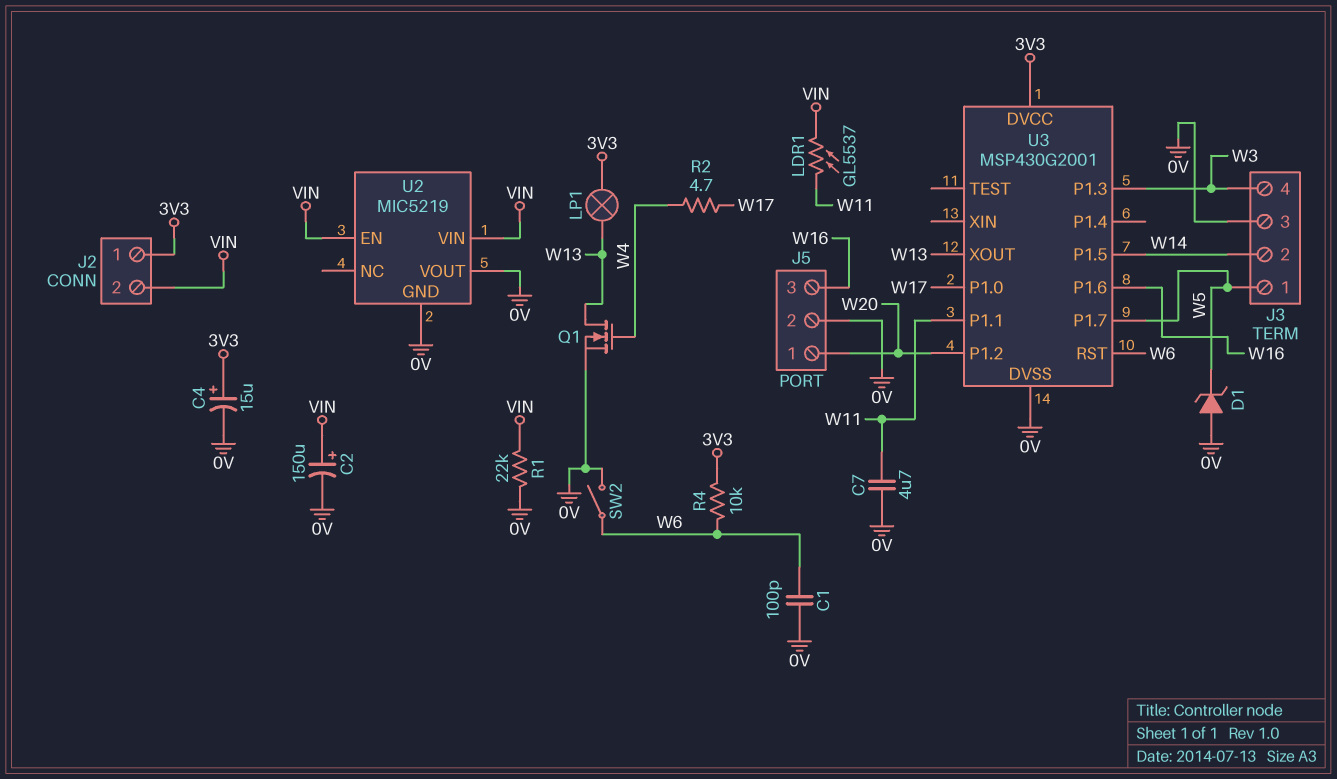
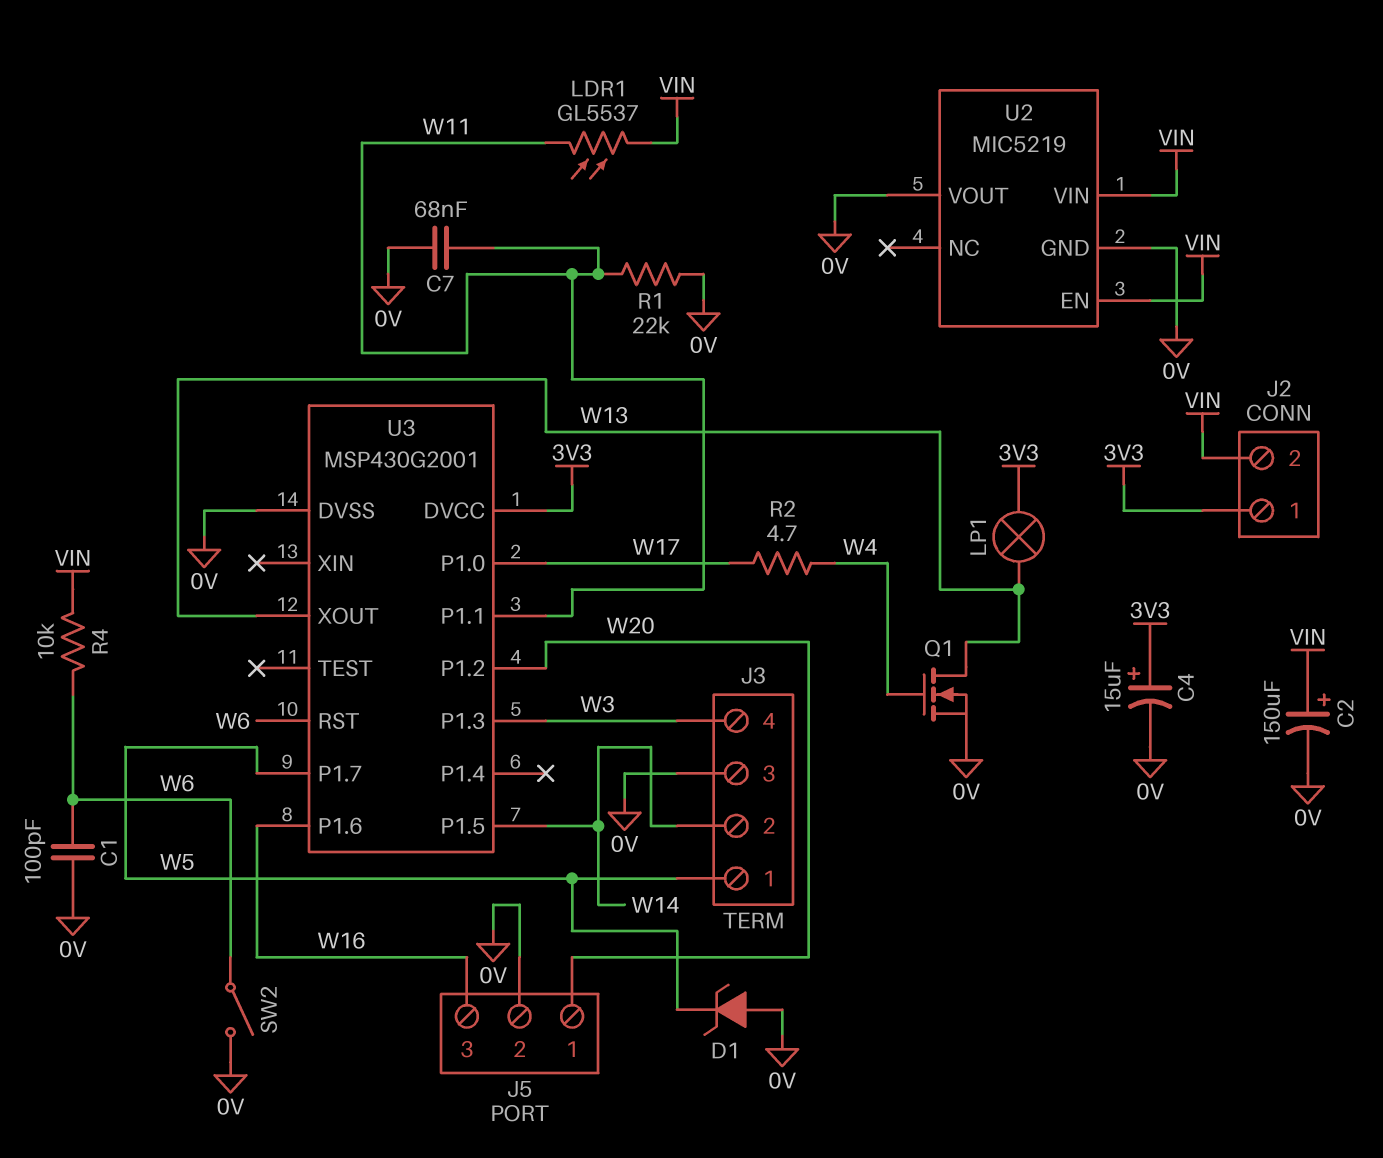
C7: 4.7uF (0V, W11) -> 68nF (0V, W11)
R1: 22k (0V, VIN) -> 22k (0V, W11)
R4: 10k (3V3, W6) -> 10k (VIN, W6)

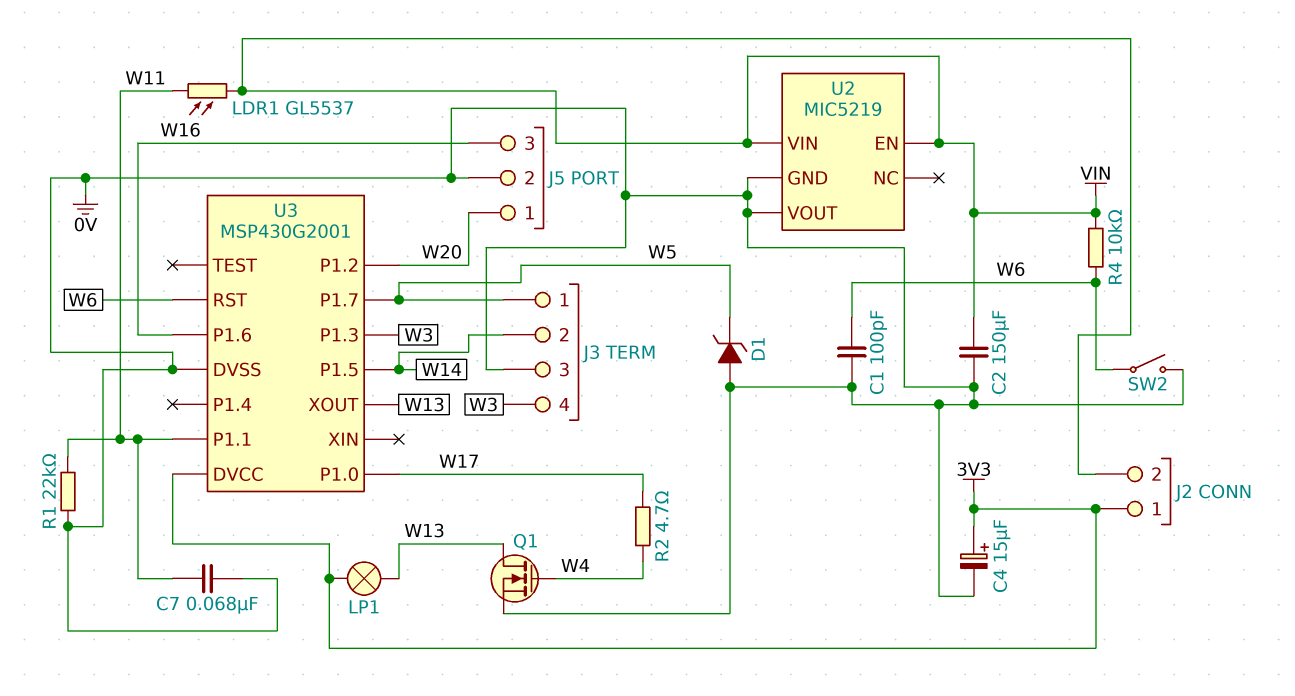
C2: 150uF (plus VIN, minus 0V) -> 150uF (0V, VIN)

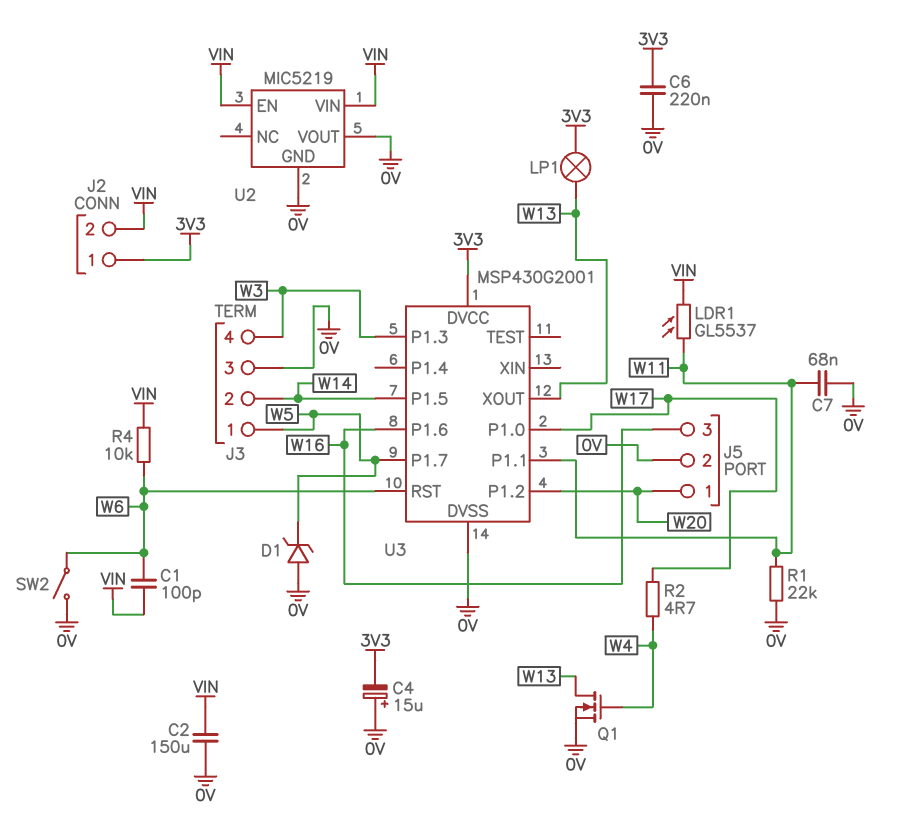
C1: 100pF (0V, W6) -> 100pF (VIN, W6)
C4: 15uF (plus 3V3, minus 0V) -> 15uF (plus 0V, minus 3V3)
C6: none -> 220nF (0V, 3V3)

